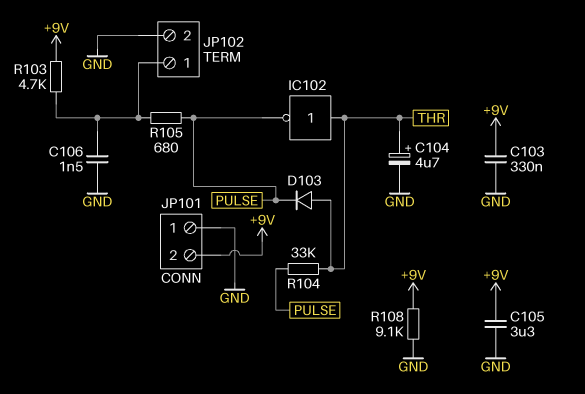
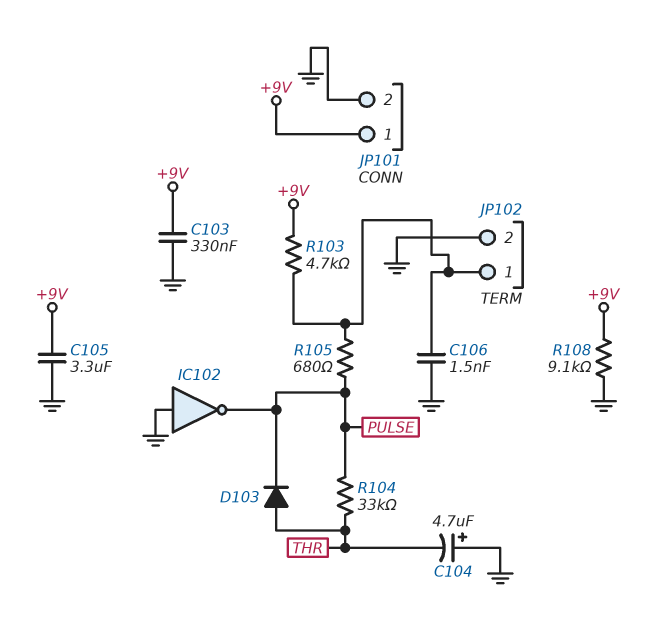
C104: 4.7uF (plus THR, minus GND) -> 4.7uF (plus GND, minus THR)
IC102: NOT (in THR, out PULSE) -> NOT (in GND, out PULSE)
JP101 pin 1: GND -> +9V
JP101 pin 2: +9V -> GND

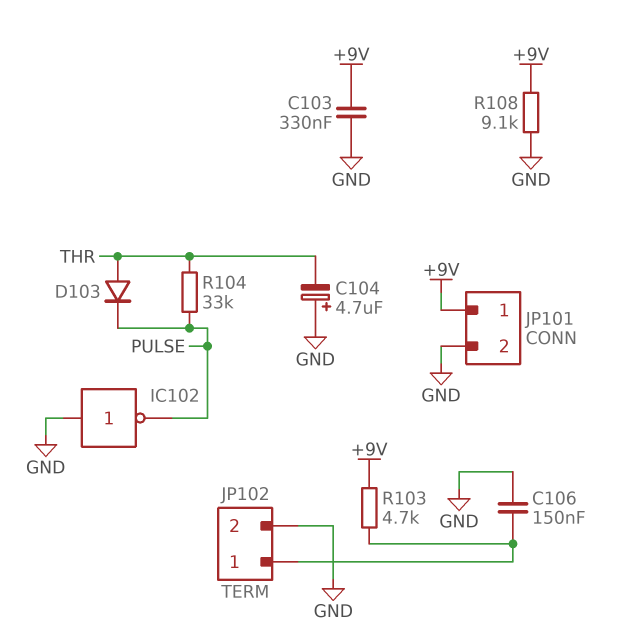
C105: 3.3uF (+9V, GND) -> none
C106: 1.5nF (GND, JP102/1) -> 150nF (GND, JP102/1)
R105: 680 (JP102/1, PULSE) -> none

